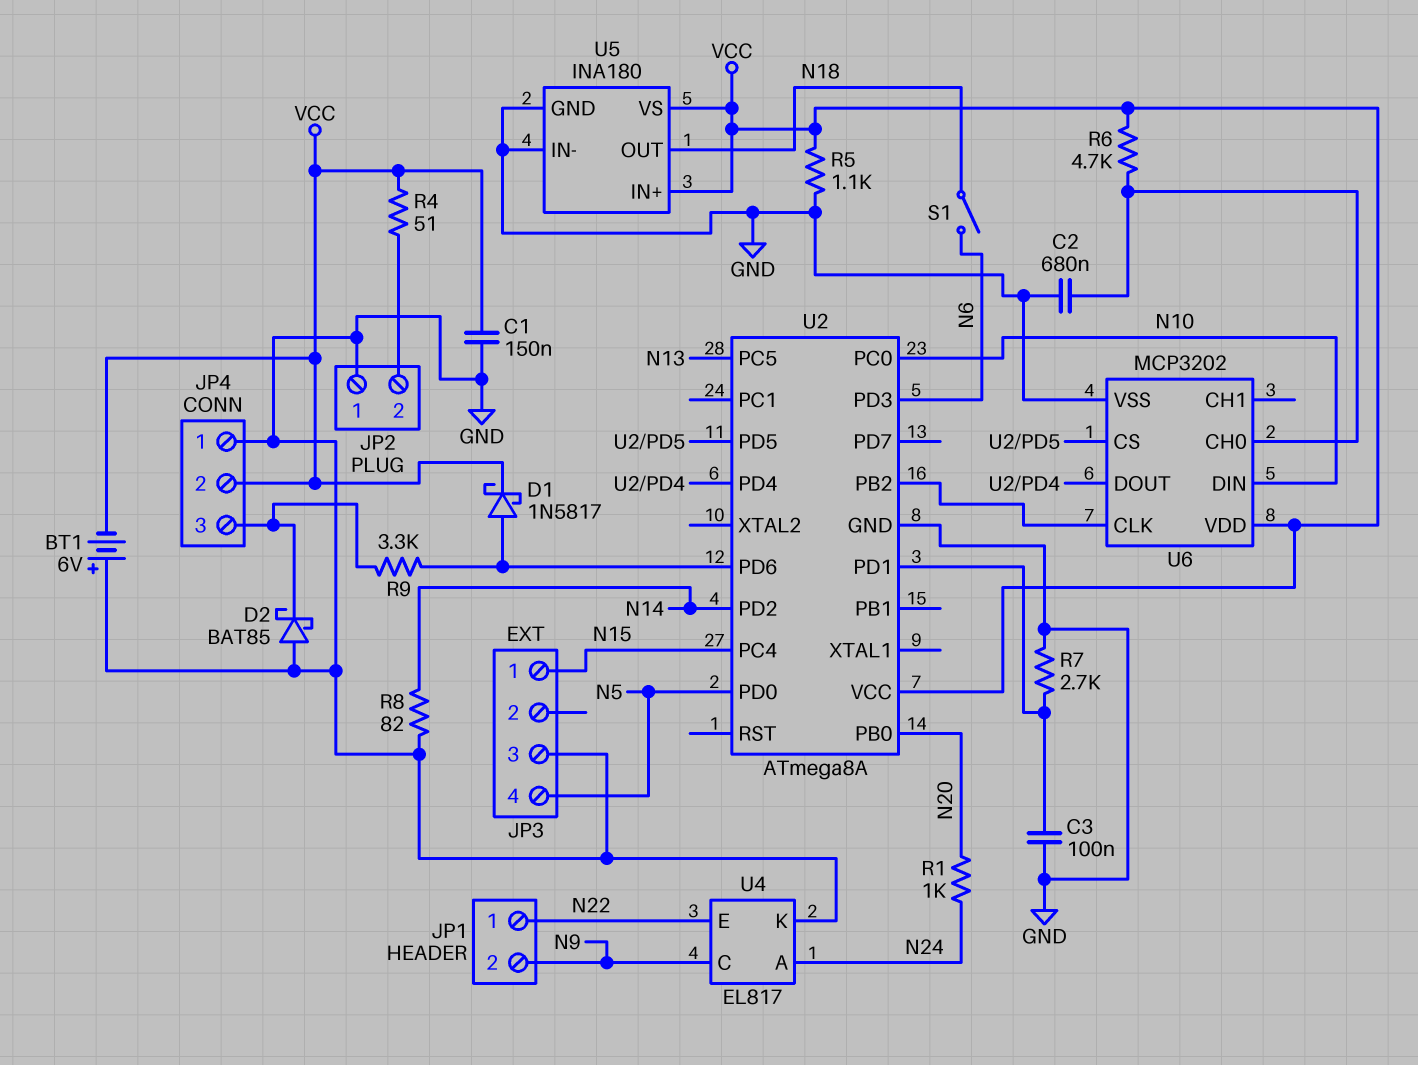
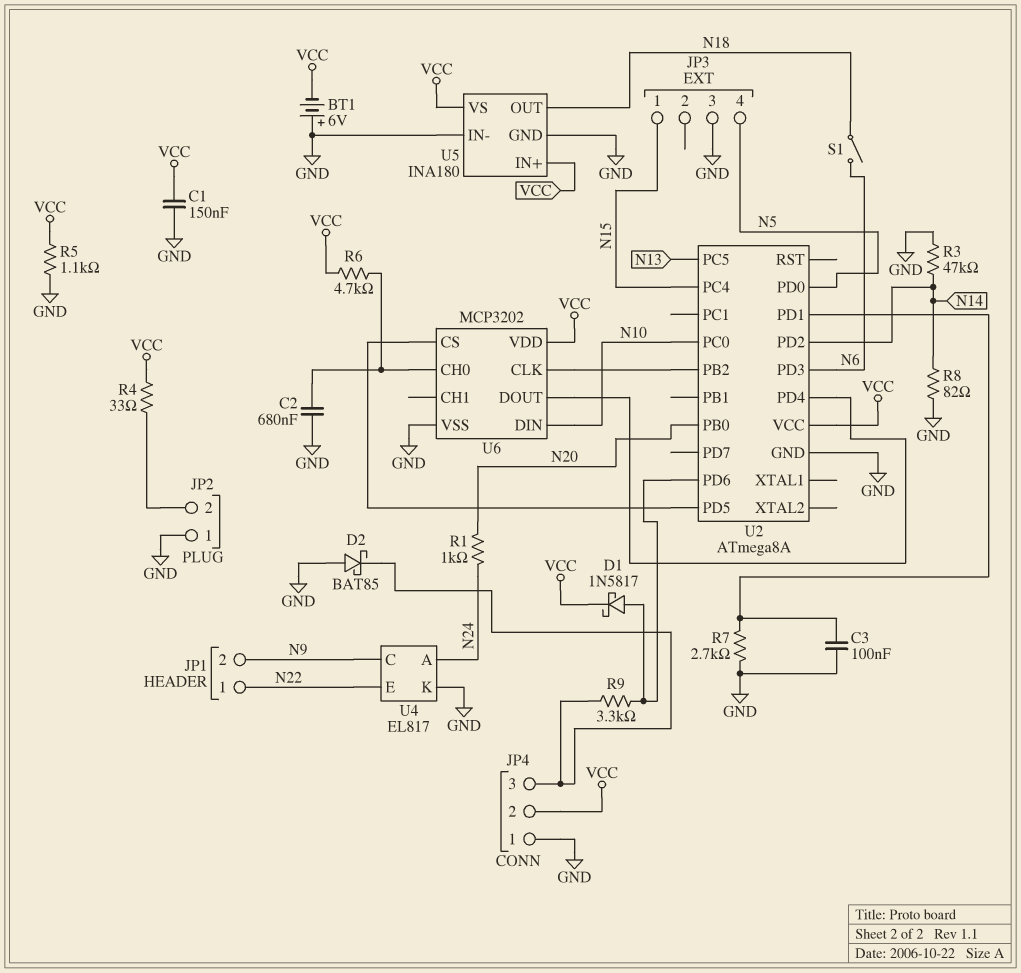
R3: none -> 47k (GND, N14)
R4: 51 (JP2/2, VCC) -> 33 (JP2/2, VCC)

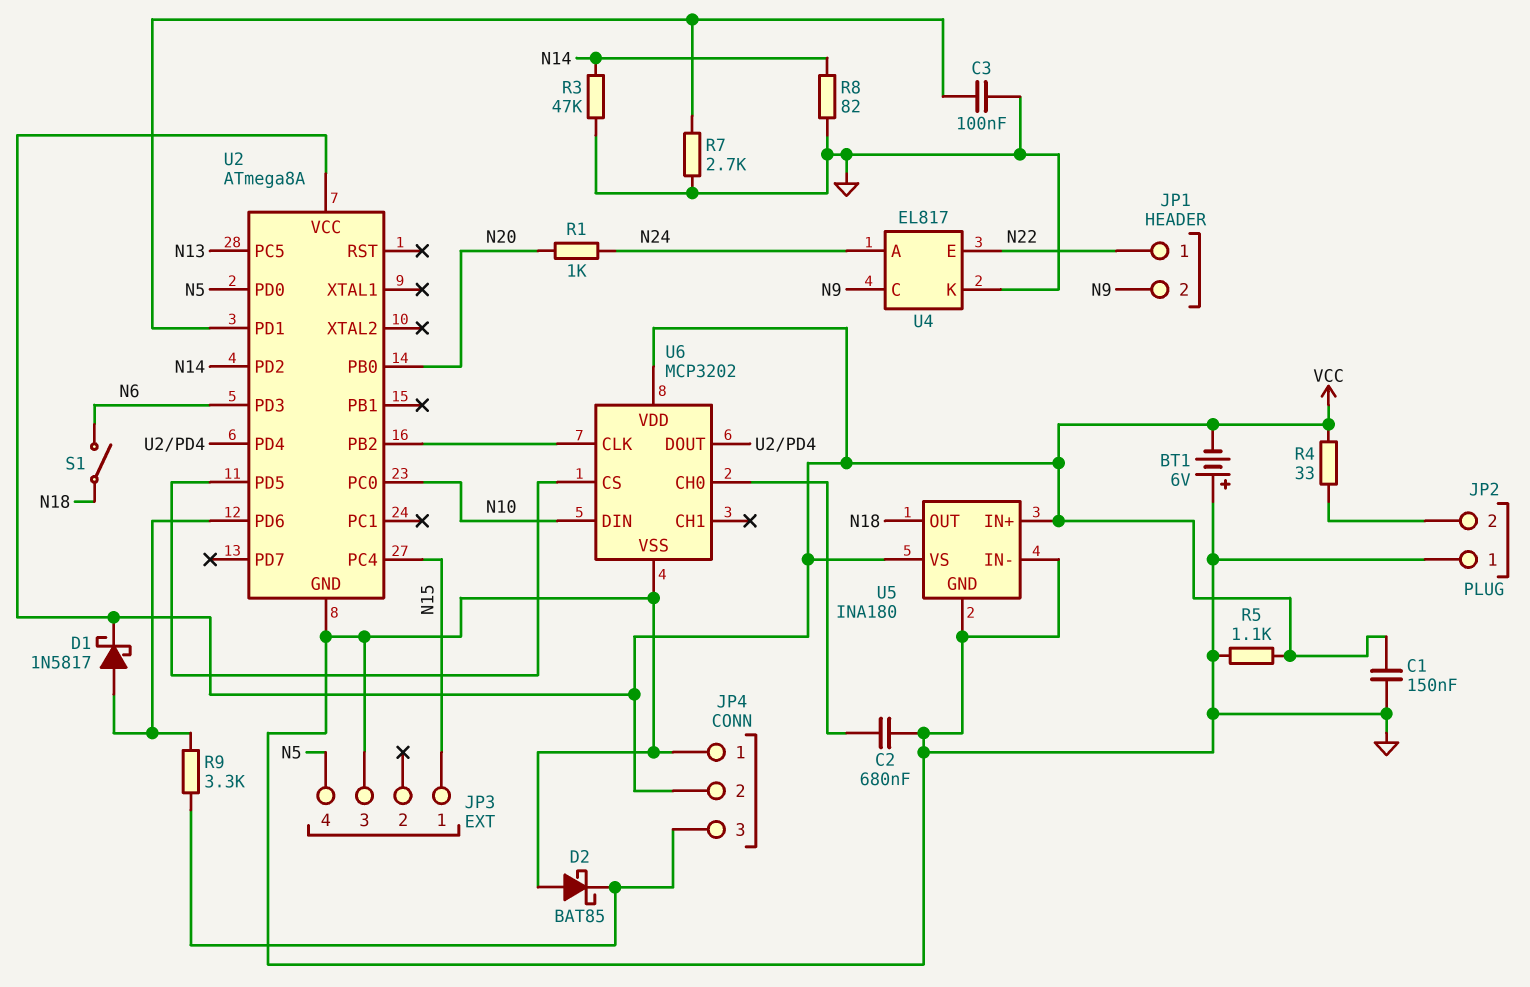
R6: 4.7k (U6/CH0, VCC) -> none

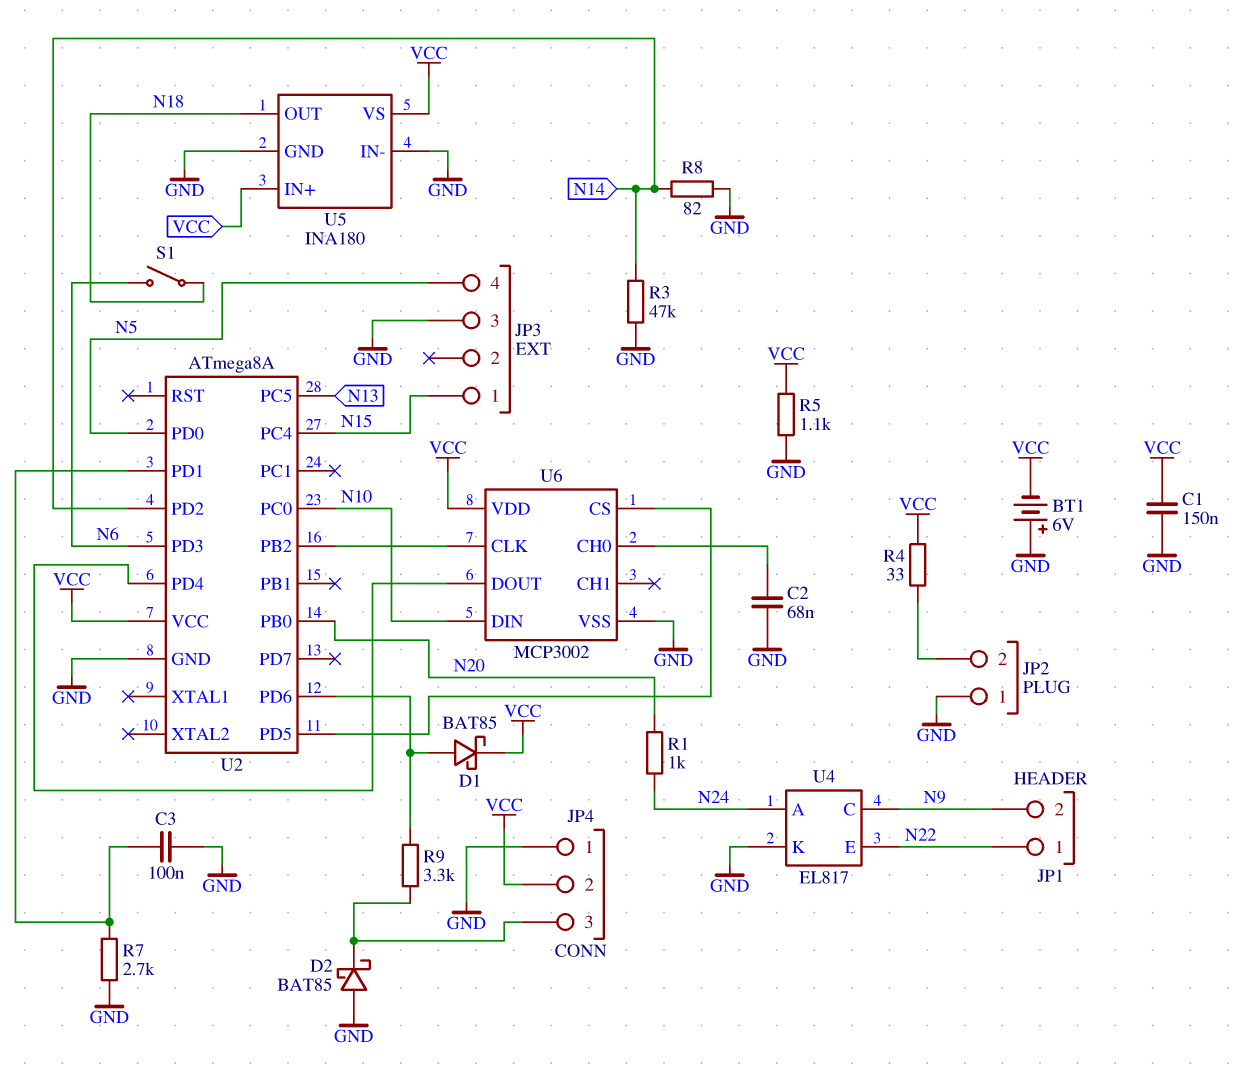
C2: 680nF (GND, U6/CH0) -> 68nF (GND, U6/CH0)
D1: schottky 1N5817 (A U2/PD6, K VCC) -> schottky BAT85 (A U2/PD6, K VCC)
U6: MCP3202 -> MCP3002

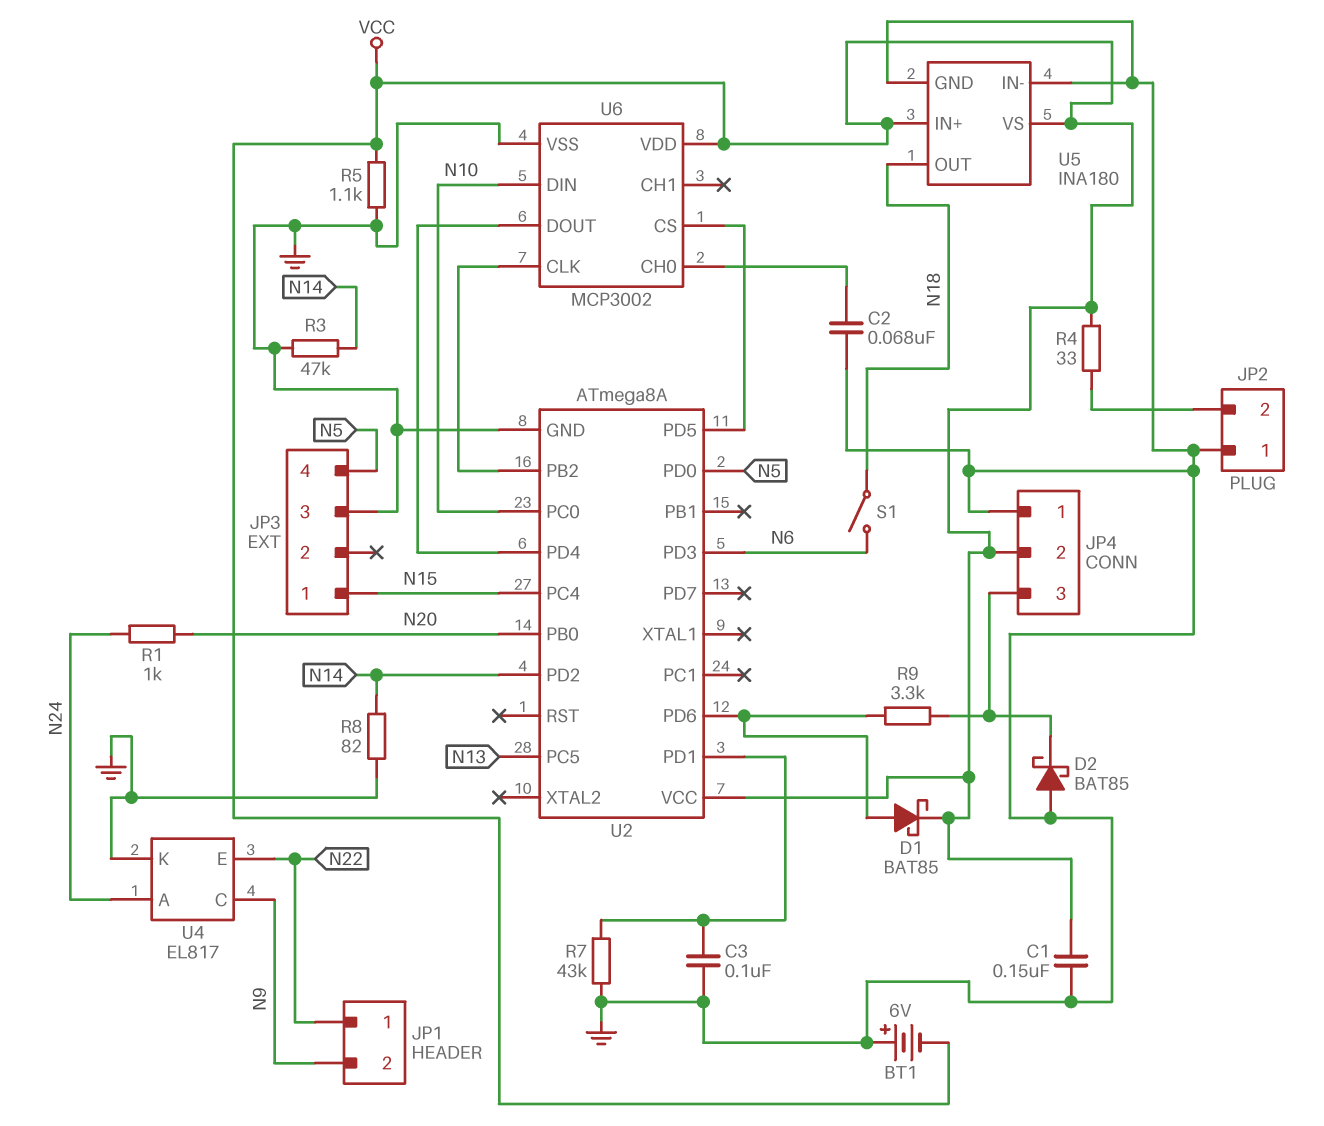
R7: 2.7k (GND, U2/PD1) -> 43k (GND, U2/PD1)

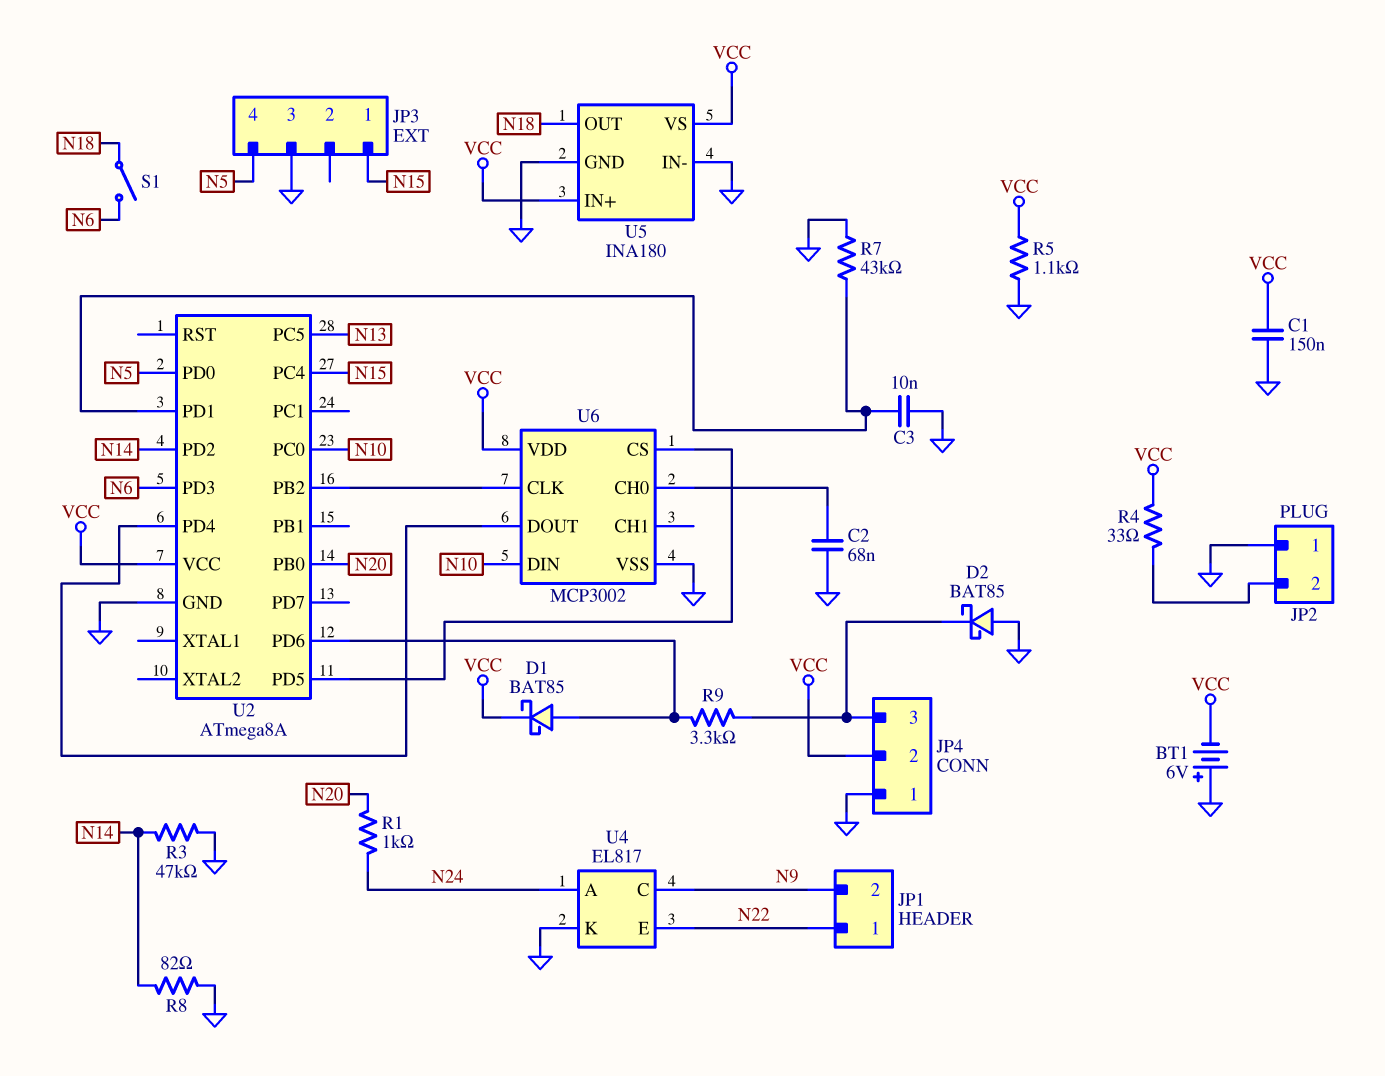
C3: 100nF (GND, U2/PD1) -> 10nF (GND, U2/PD1)

